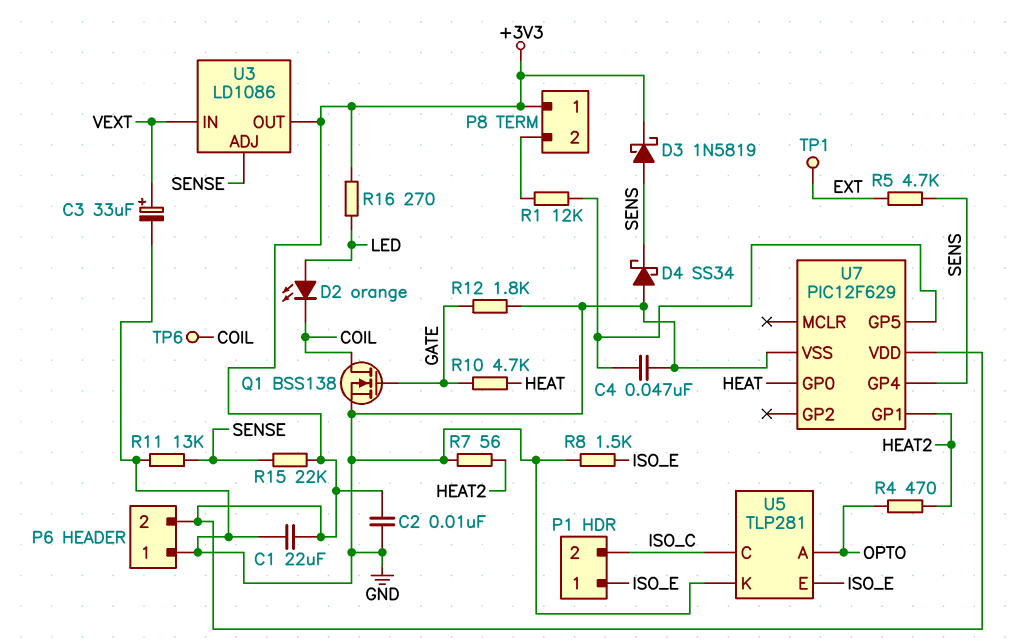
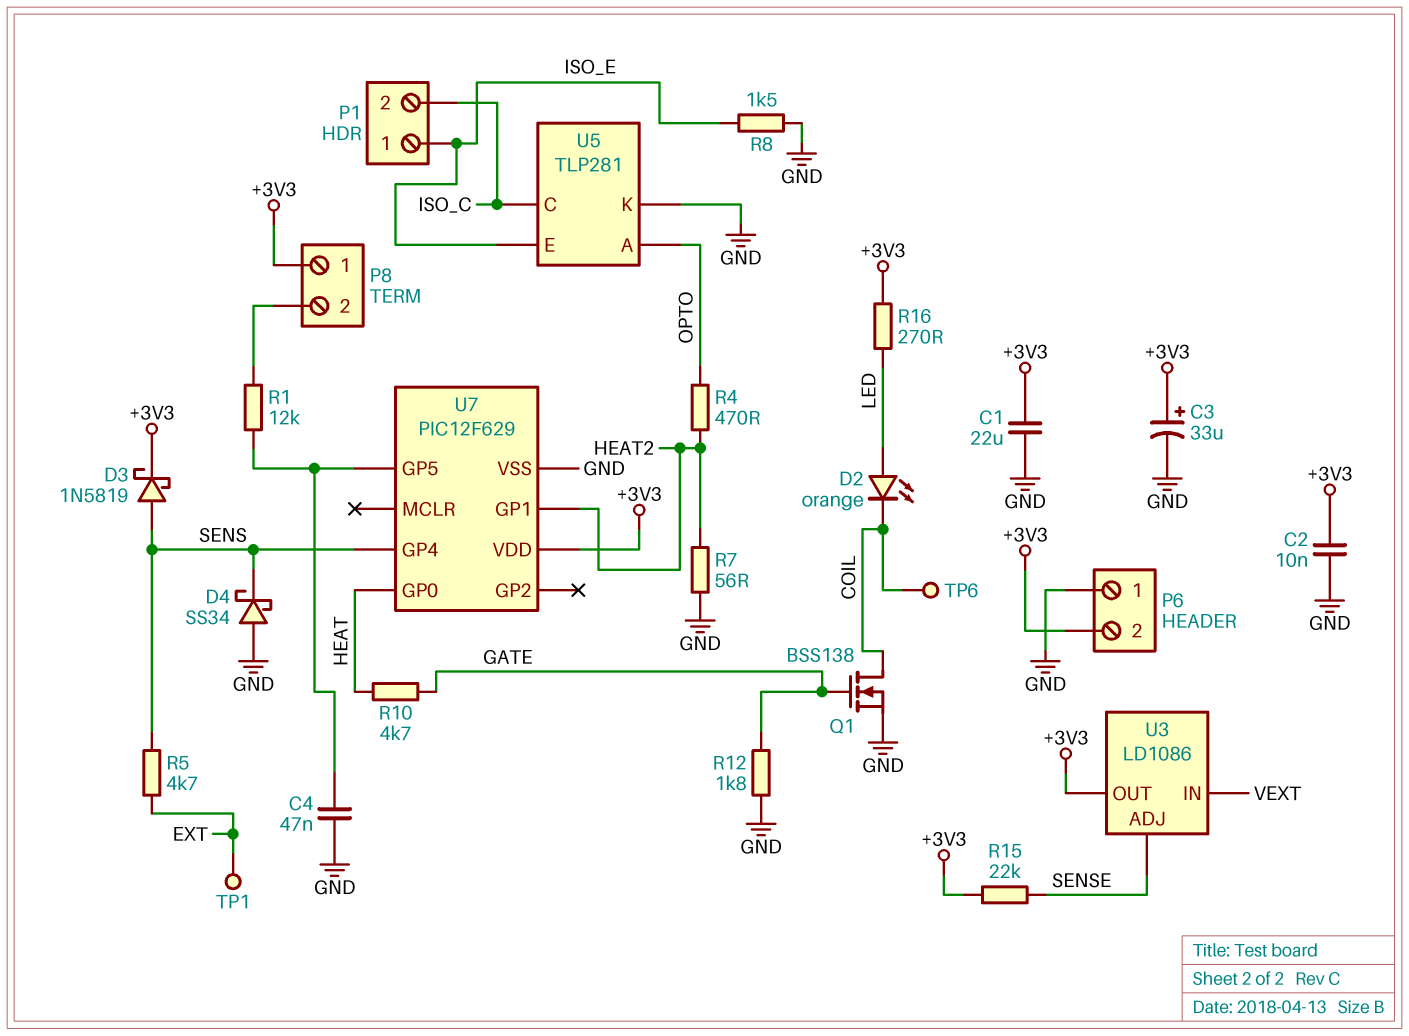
C3: 33uF (plus VEXT, minus GND) -> 33uF (plus +3V3, minus GND)
R11: 13k (GND, SENSE) -> none

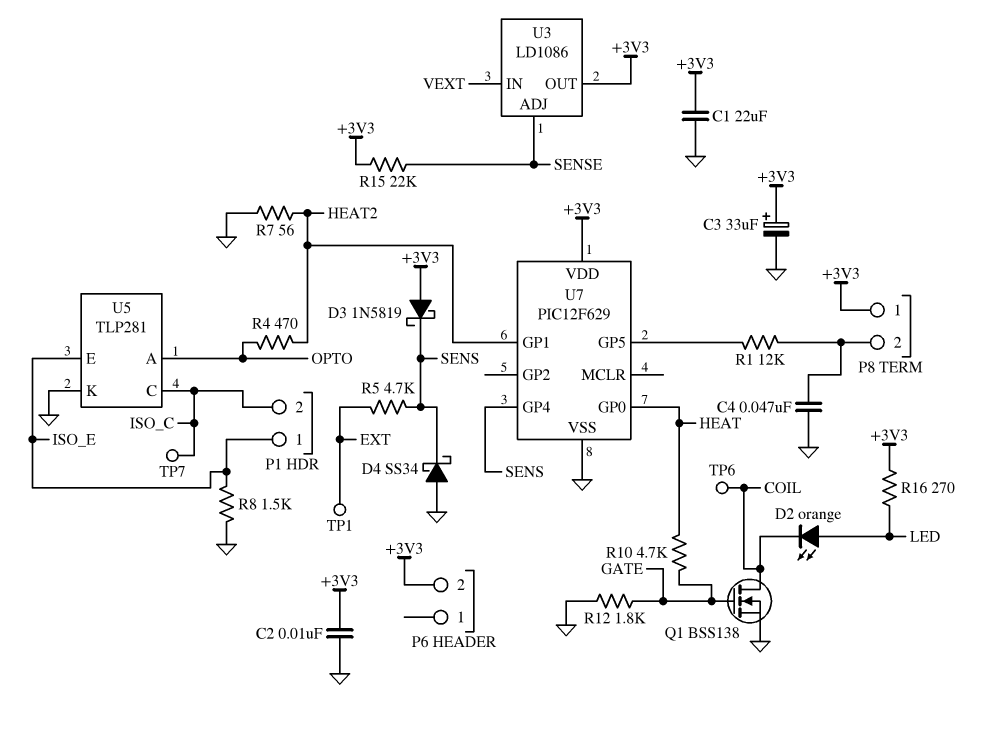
C4: 47nF (GND, U7/GP5) -> 47nF (GND, P8/2)
D3: schottky 1N5819 (A SENS, K +3V3) -> schottky 1N5819 (A +3V3, K SENS)
P6 pin 1: GND -> none
TP7: none -> test point (ISO_C)

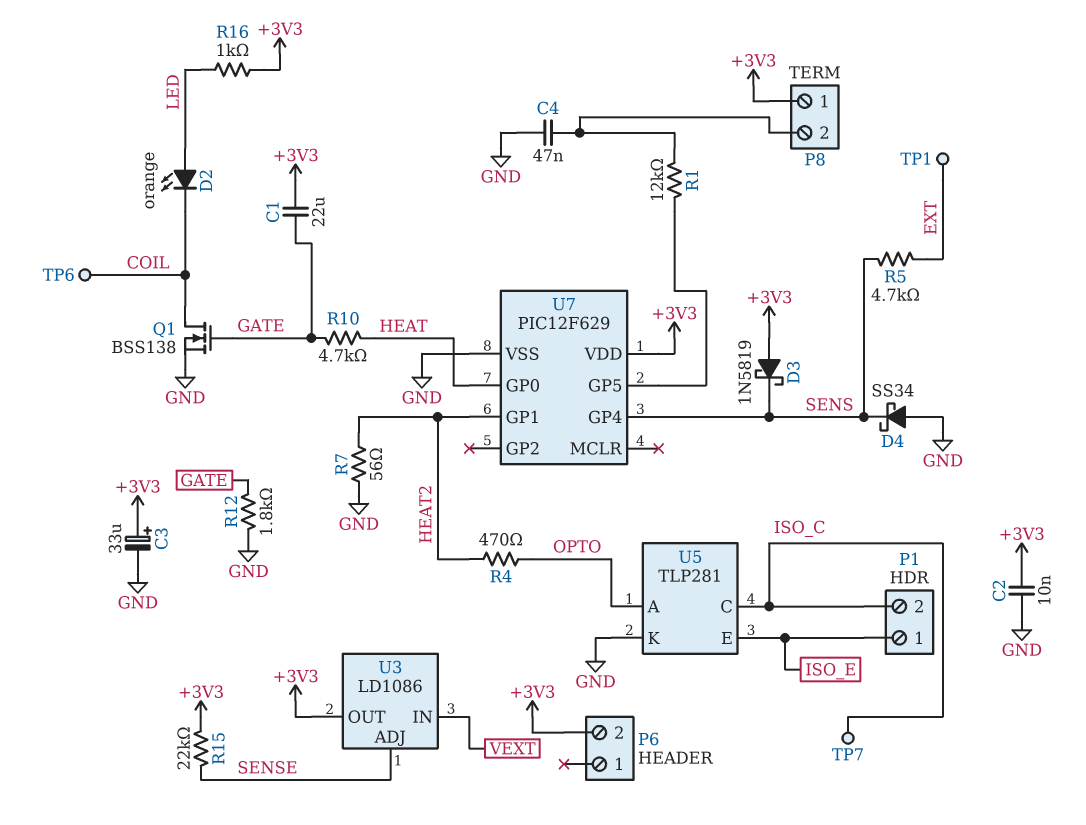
C1: 22uF (+3V3, GND) -> 22uF (+3V3, GATE)
R8: 1.5k (GND, ISO_E) -> none
R16: 270 (+3V3, LED) -> 1k (+3V3, LED)

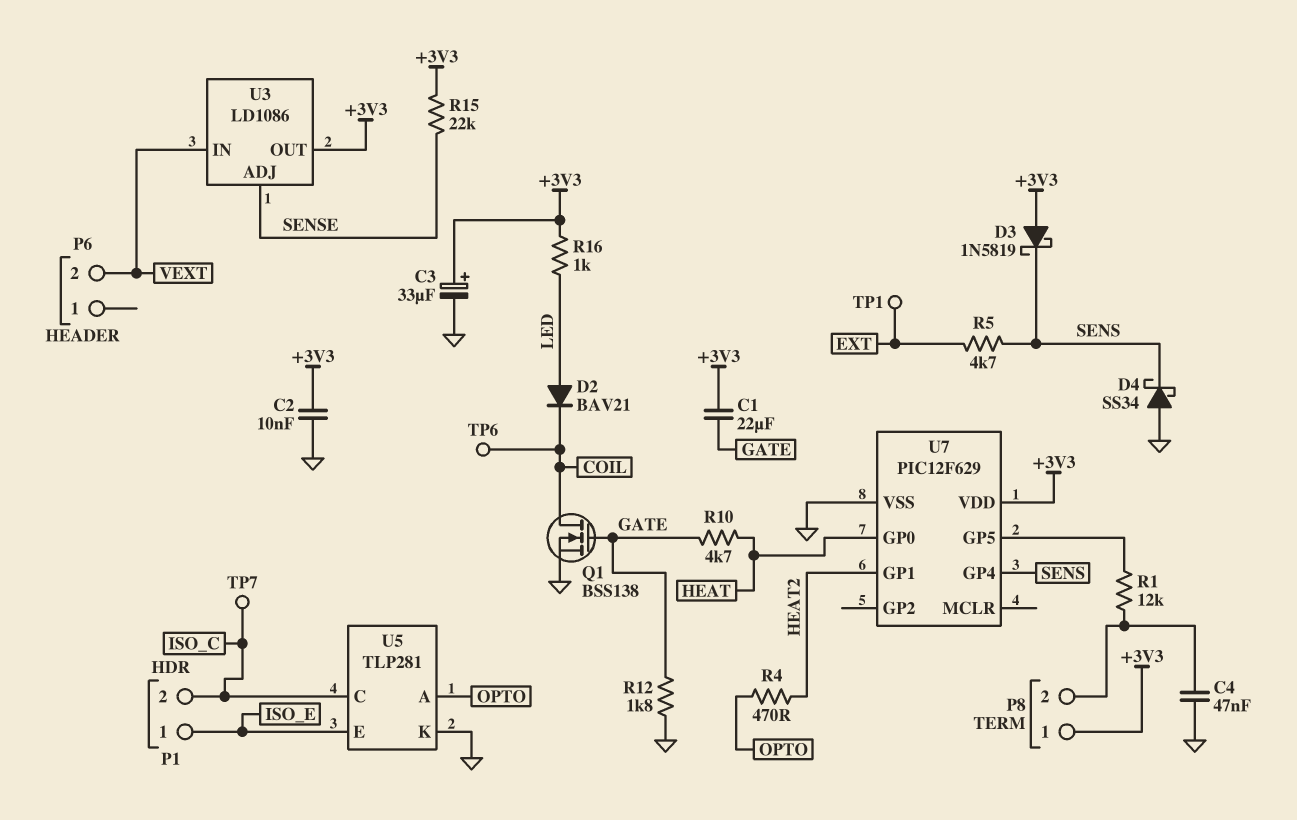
D2: LED orange (A LED, K COIL) -> diode BAV21 (A LED, K COIL)
P6 pin 2: +3V3 -> VEXT
R7: 56 (GND, HEAT2) -> none

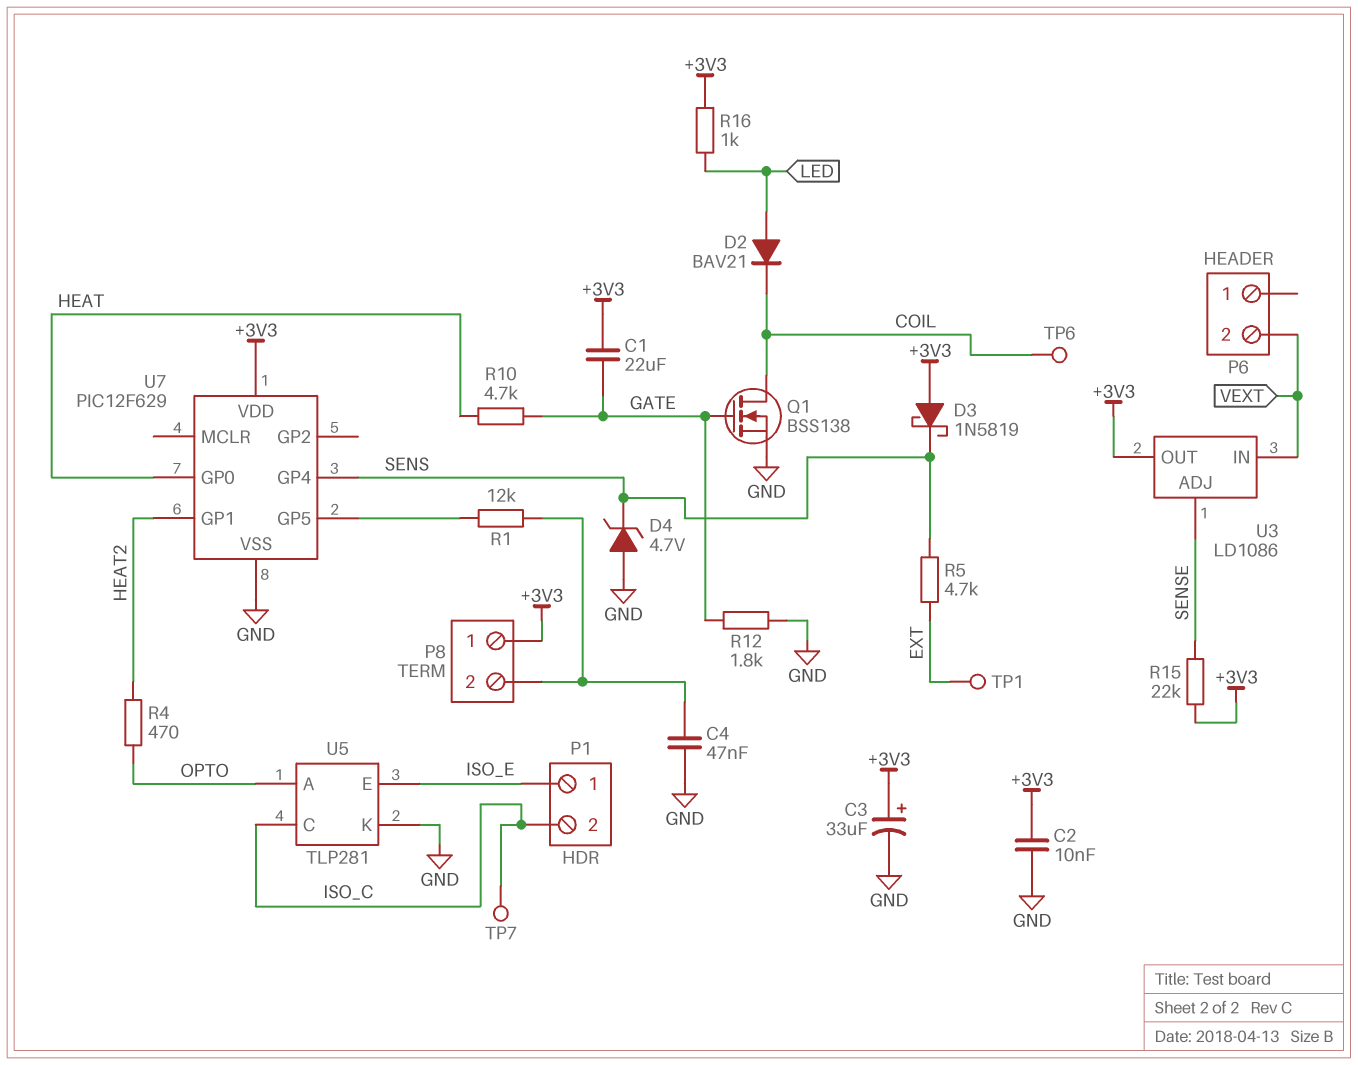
D4: schottky SS34 (A GND, K SENS) -> zener 4.7V (A GND, K SENS)

